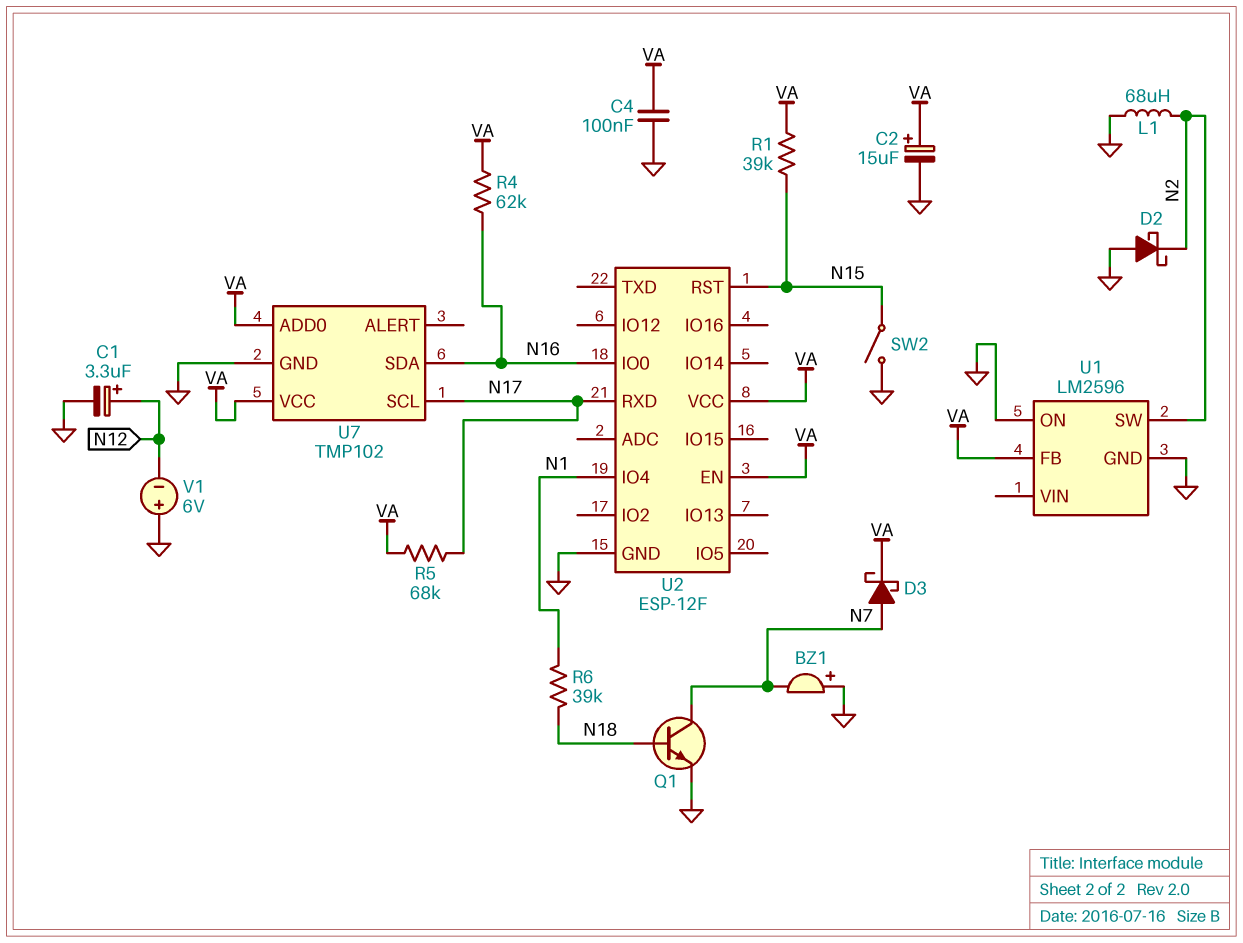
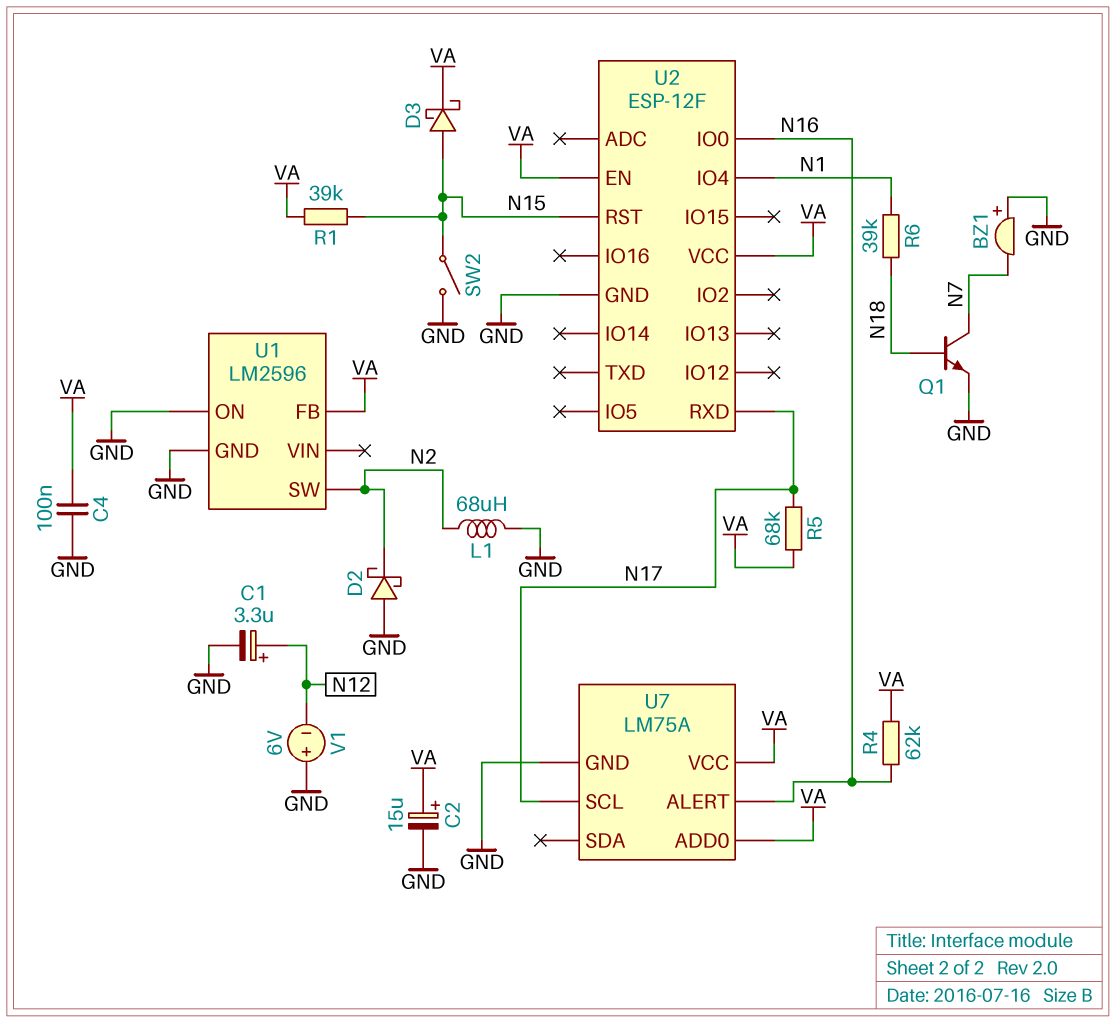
D3: schottky (A N7, K VA) -> schottky (A N15, K VA)
U7: TMP102 -> LM75A
U7 pin ALERT: none -> N16
U7 pin SDA: N16 -> none

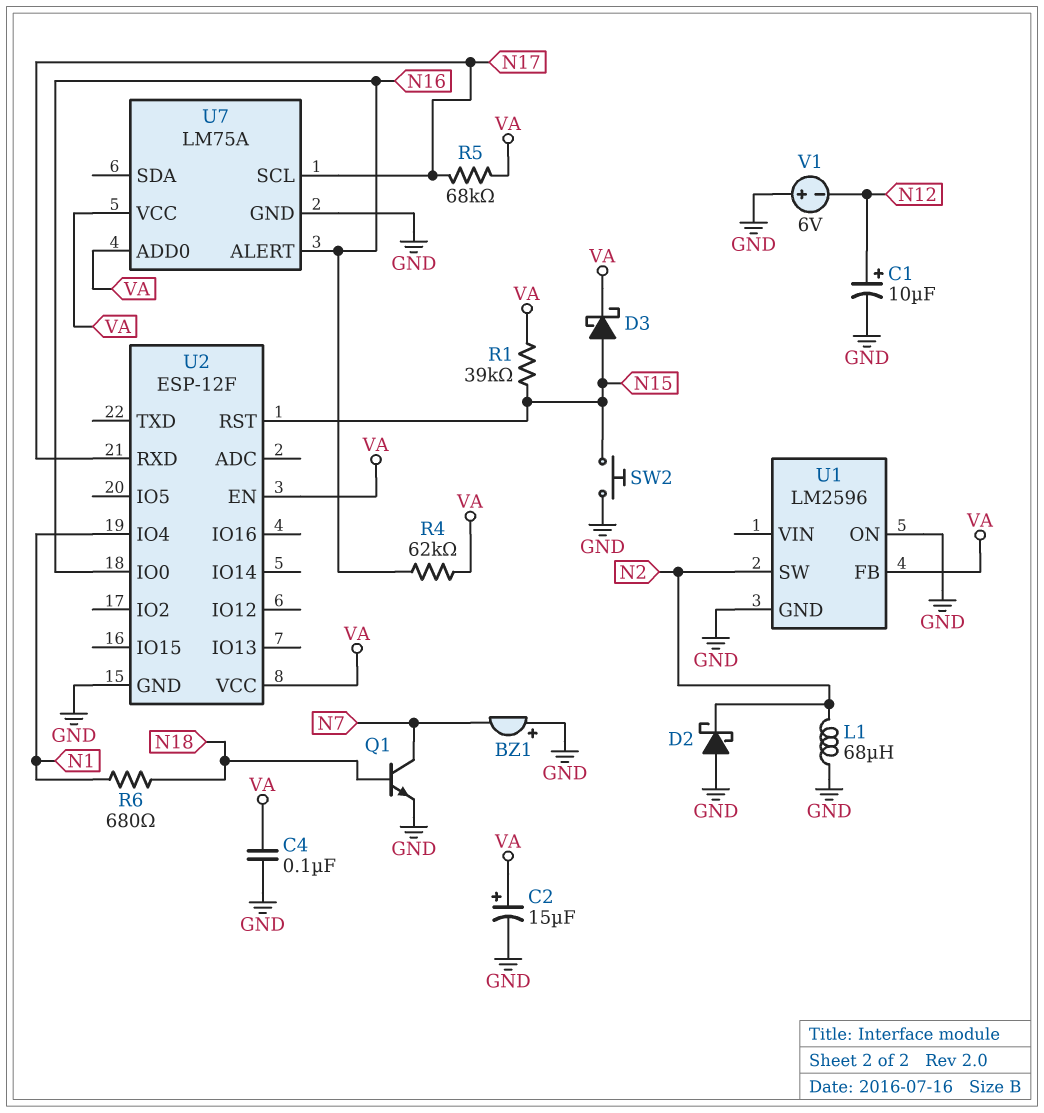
C1: 3.3uF (plus N12, minus GND) -> 10uF (plus N12, minus GND)
R6: 39k (N1, N18) -> 680 (N1, N18)
SW2: switch (GND, N15) -> button (GND, N15)

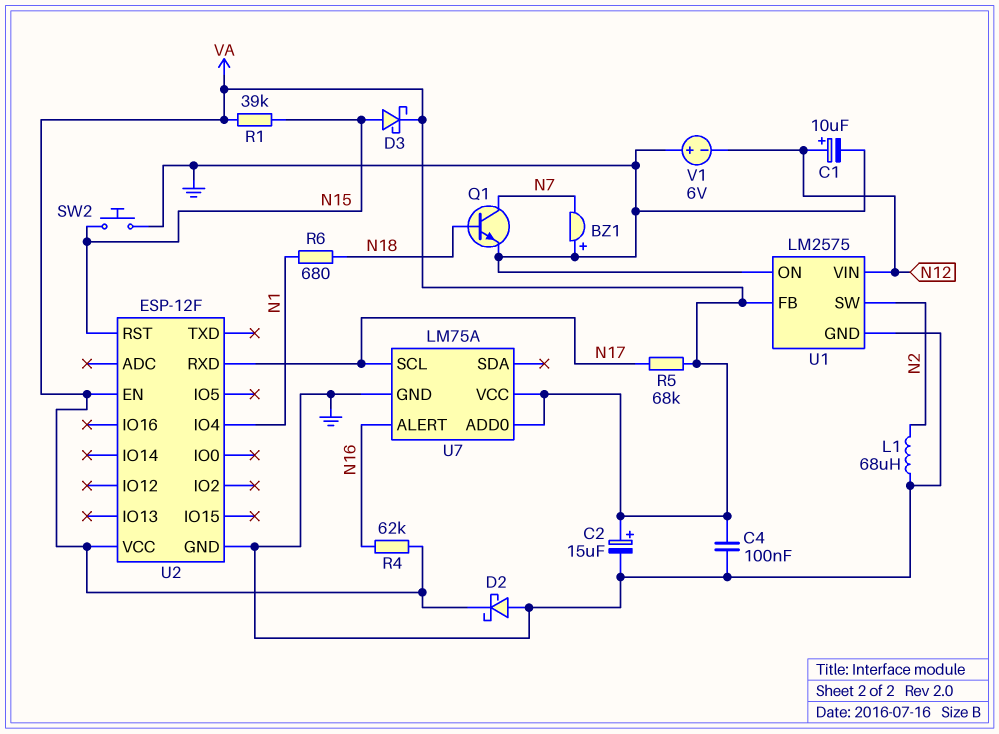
D2: schottky (A GND, K N2) -> schottky (A GND, K VA)
U1: LM2596 -> LM2575
U1 pin VIN: none -> N12
U2 pin IO0: N16 -> none

